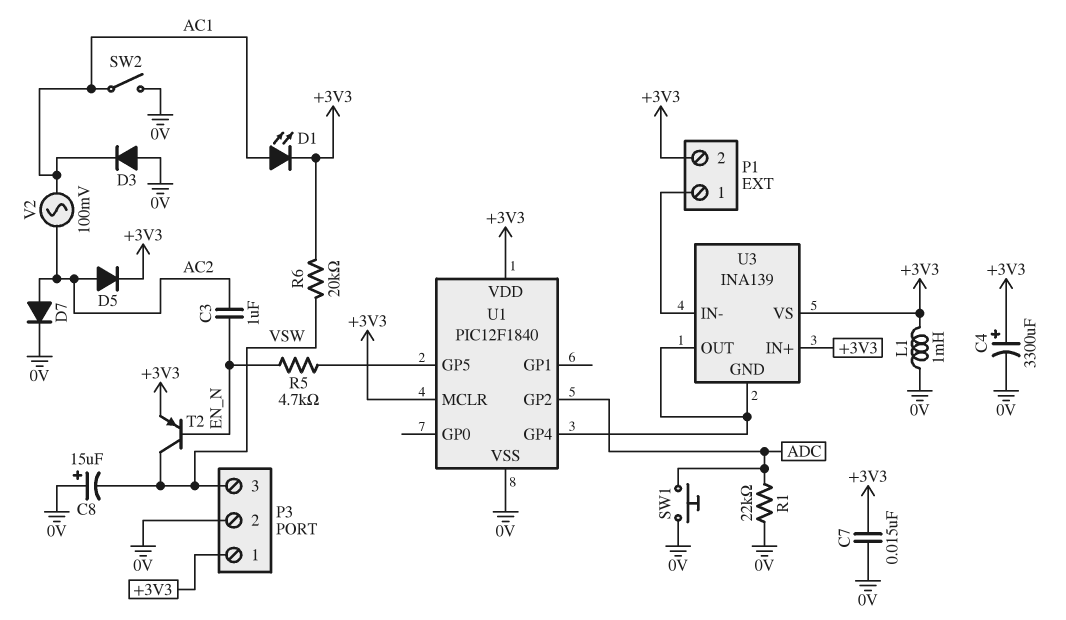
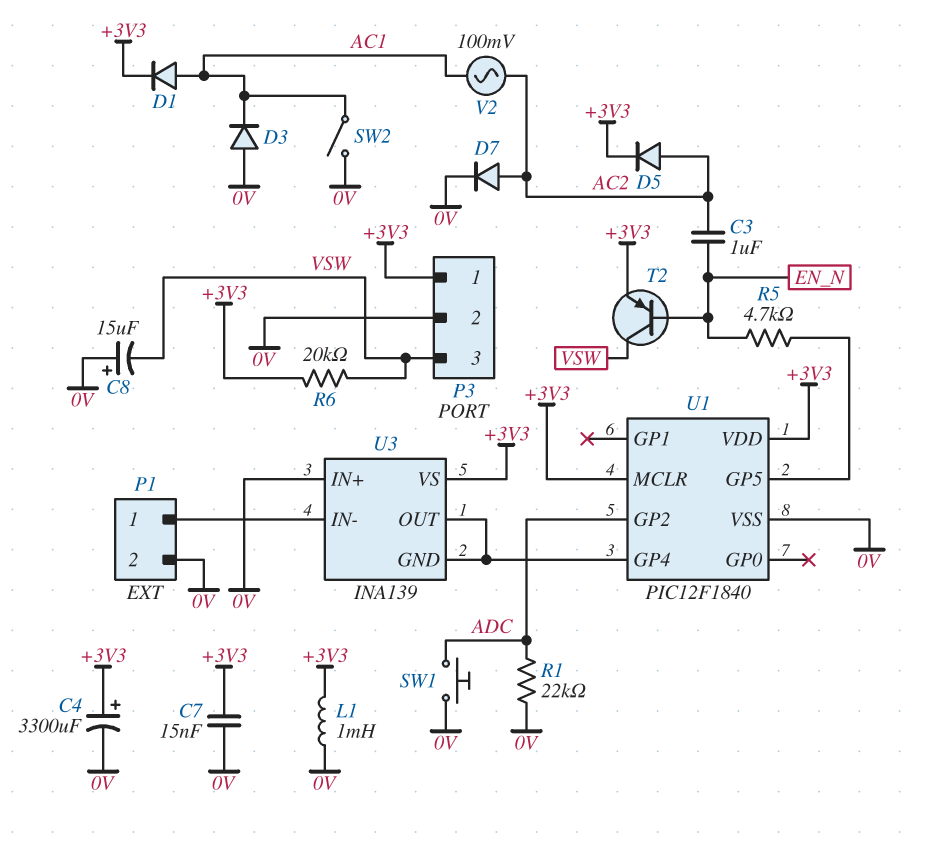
D1: LED (A AC1, K +3V3) -> diode (A AC1, K +3V3)
P1 pin 2: +3V3 -> 0V
U3 pin IN+: +3V3 -> 0V

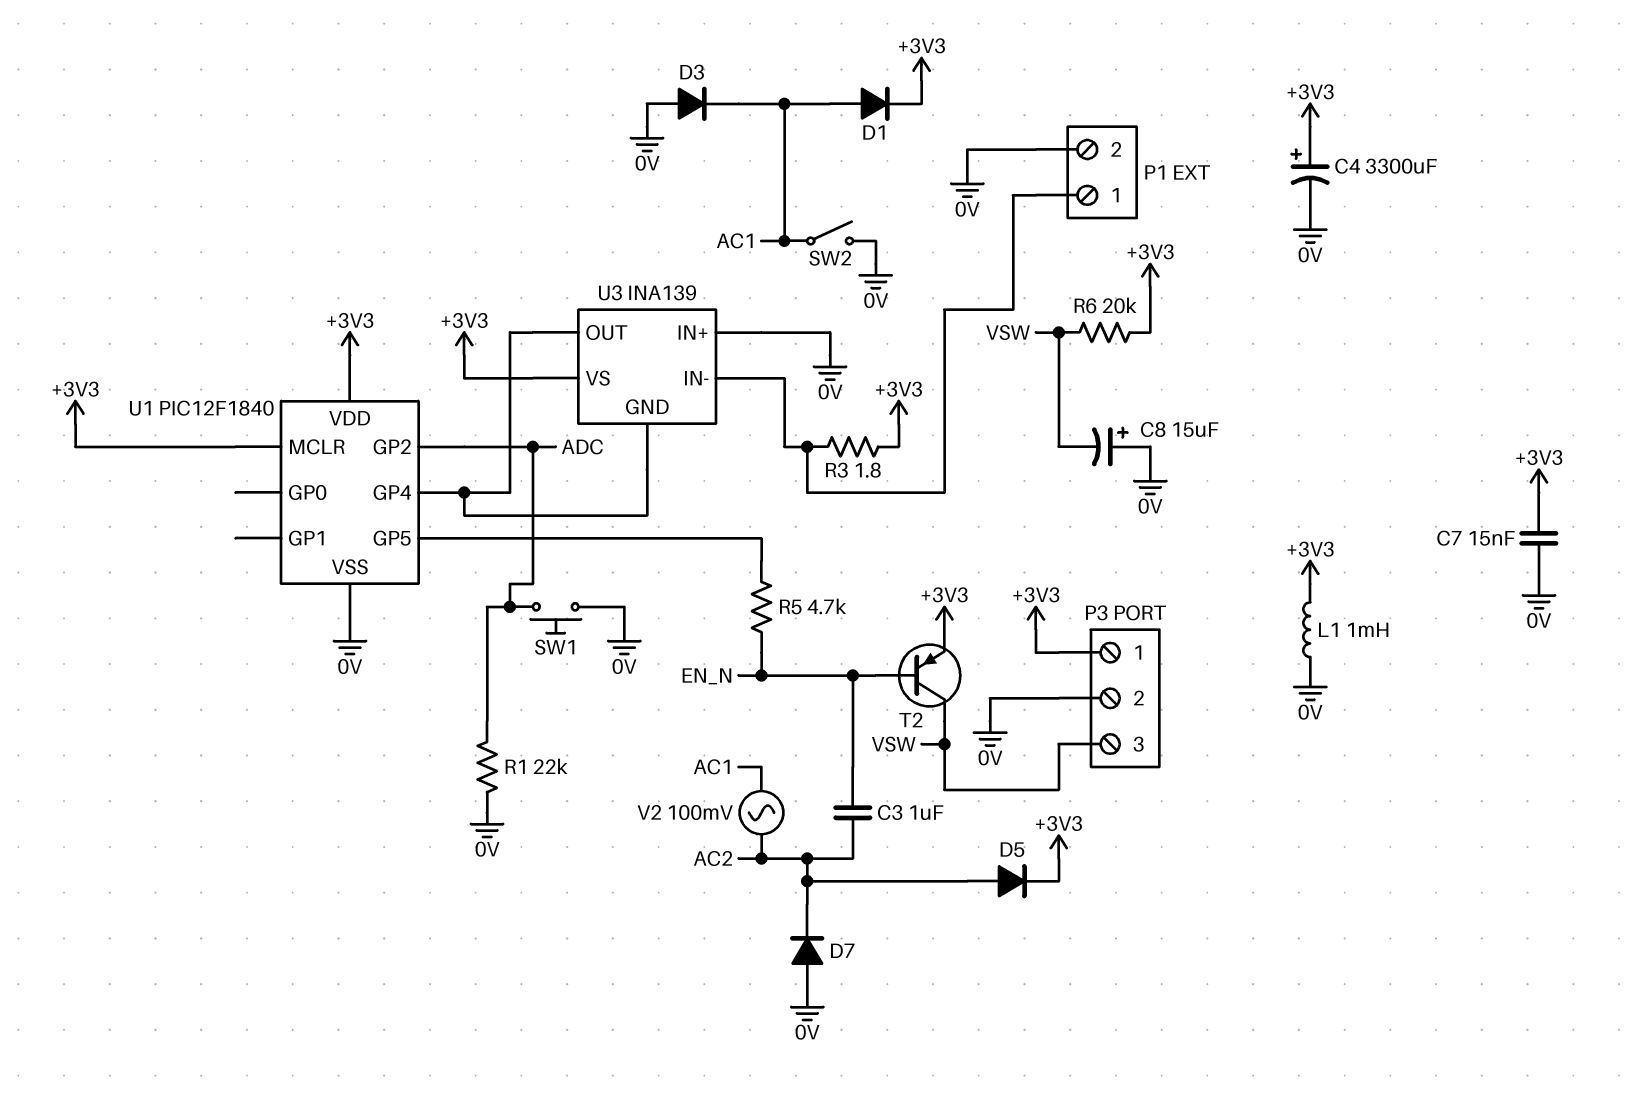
D7: diode (A AC2, K 0V) -> diode (A 0V, K AC2)
R3: none -> 1.8 (+3V3, P1/1)

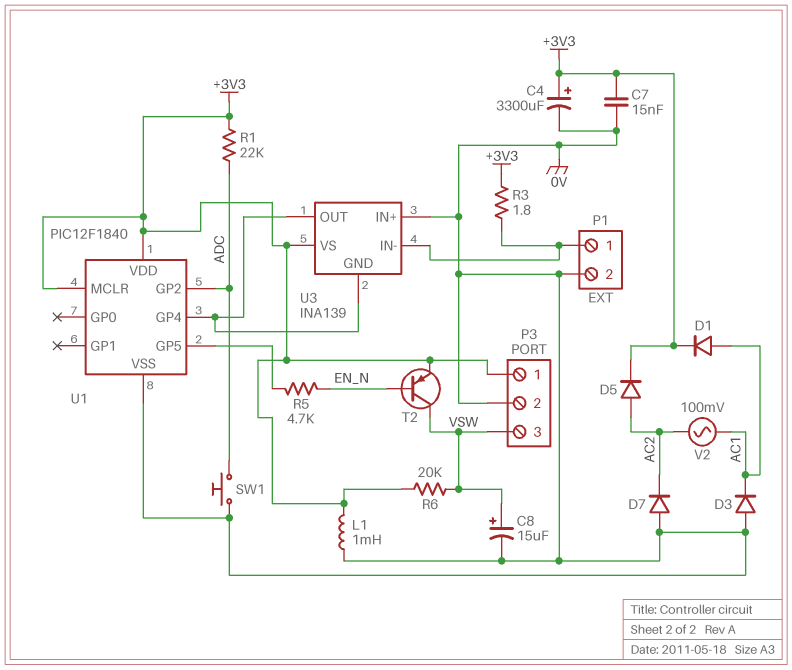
C3: 1uF (AC2, EN_N) -> none
C8: 15uF (plus 0V, minus VSW) -> 15uF (plus VSW, minus 0V)
R1: 22k (0V, ADC) -> 22k (+3V3, ADC)
SW2: switch (0V, AC1) -> none

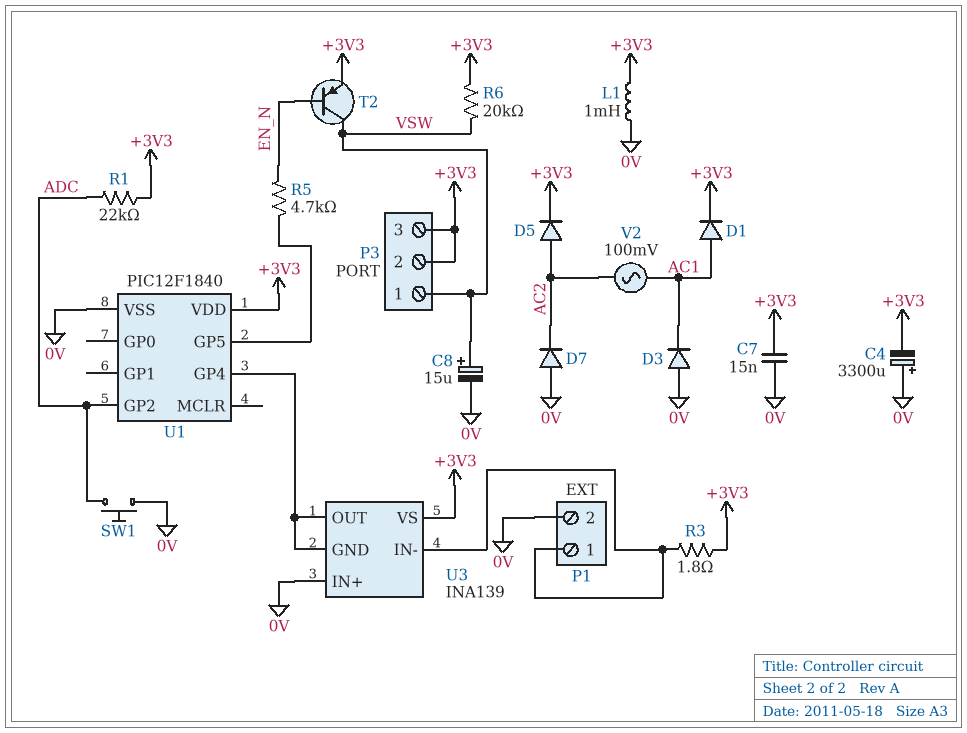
C4: 3300uF (plus +3V3, minus 0V) -> 3300uF (plus 0V, minus +3V3)
P3 pin 1: +3V3 -> VSW
P3 pin 2: 0V -> +3V3
P3 pin 3: VSW -> +3V3
U1 pin MCLR: +3V3 -> none

